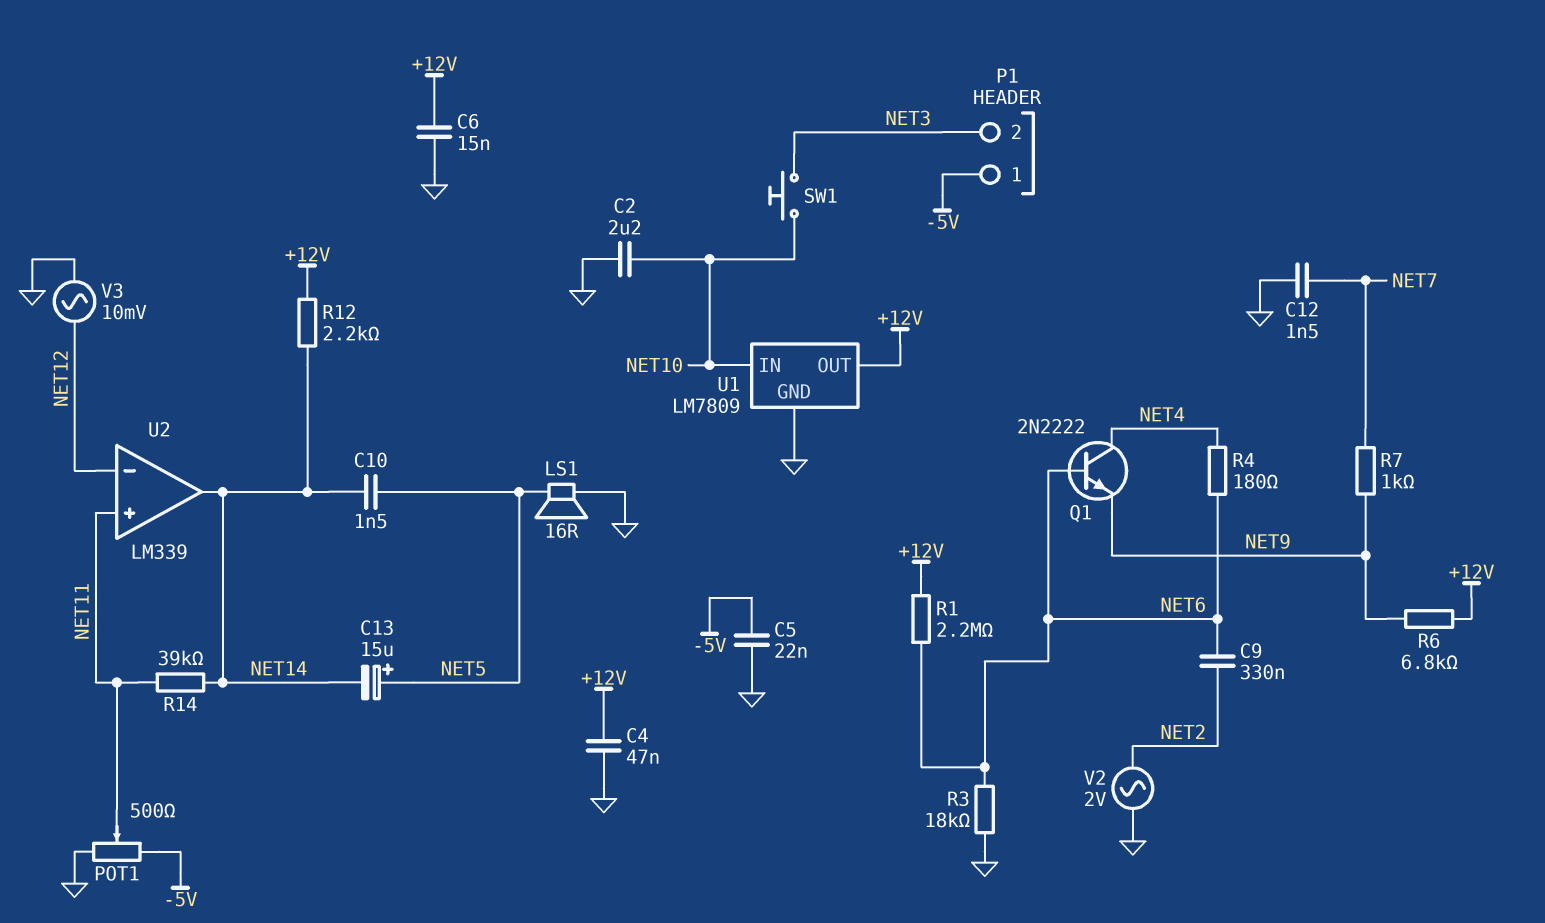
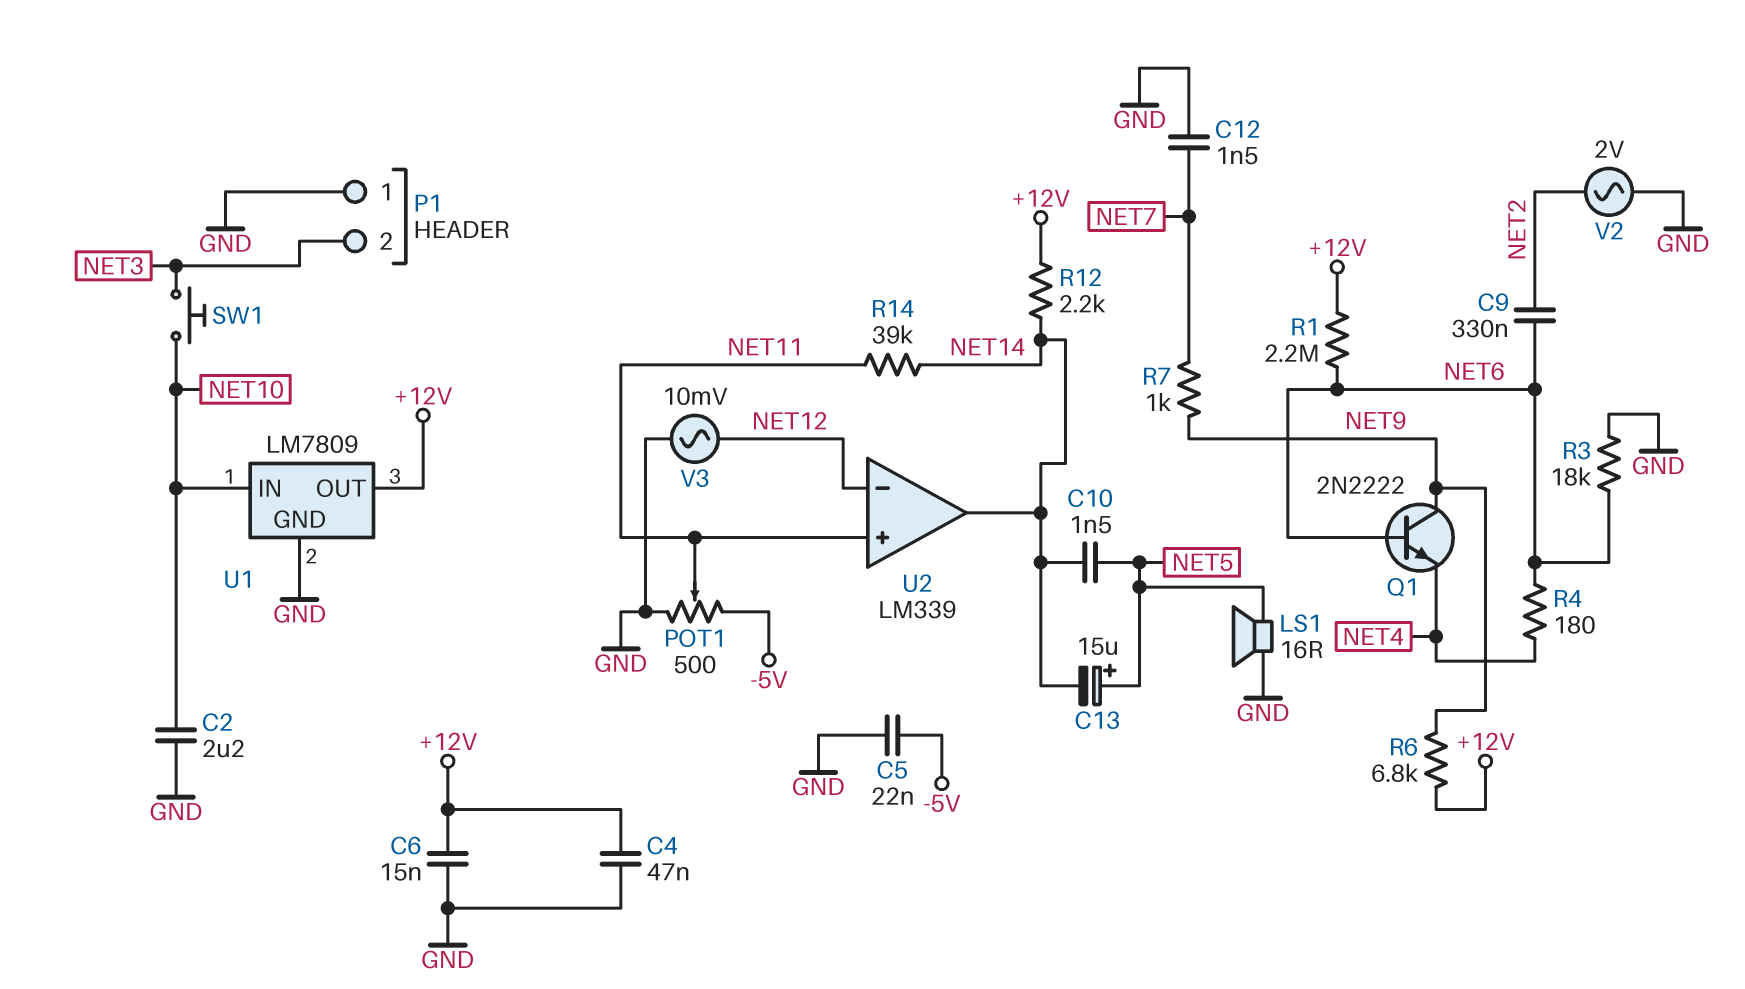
P1 pin 1: -5V -> GND
Q1: NPN 2N2222 (B NET6, C NET4, E NET9) -> NPN 2N2222 (B NET6, C NET9, E NET4)

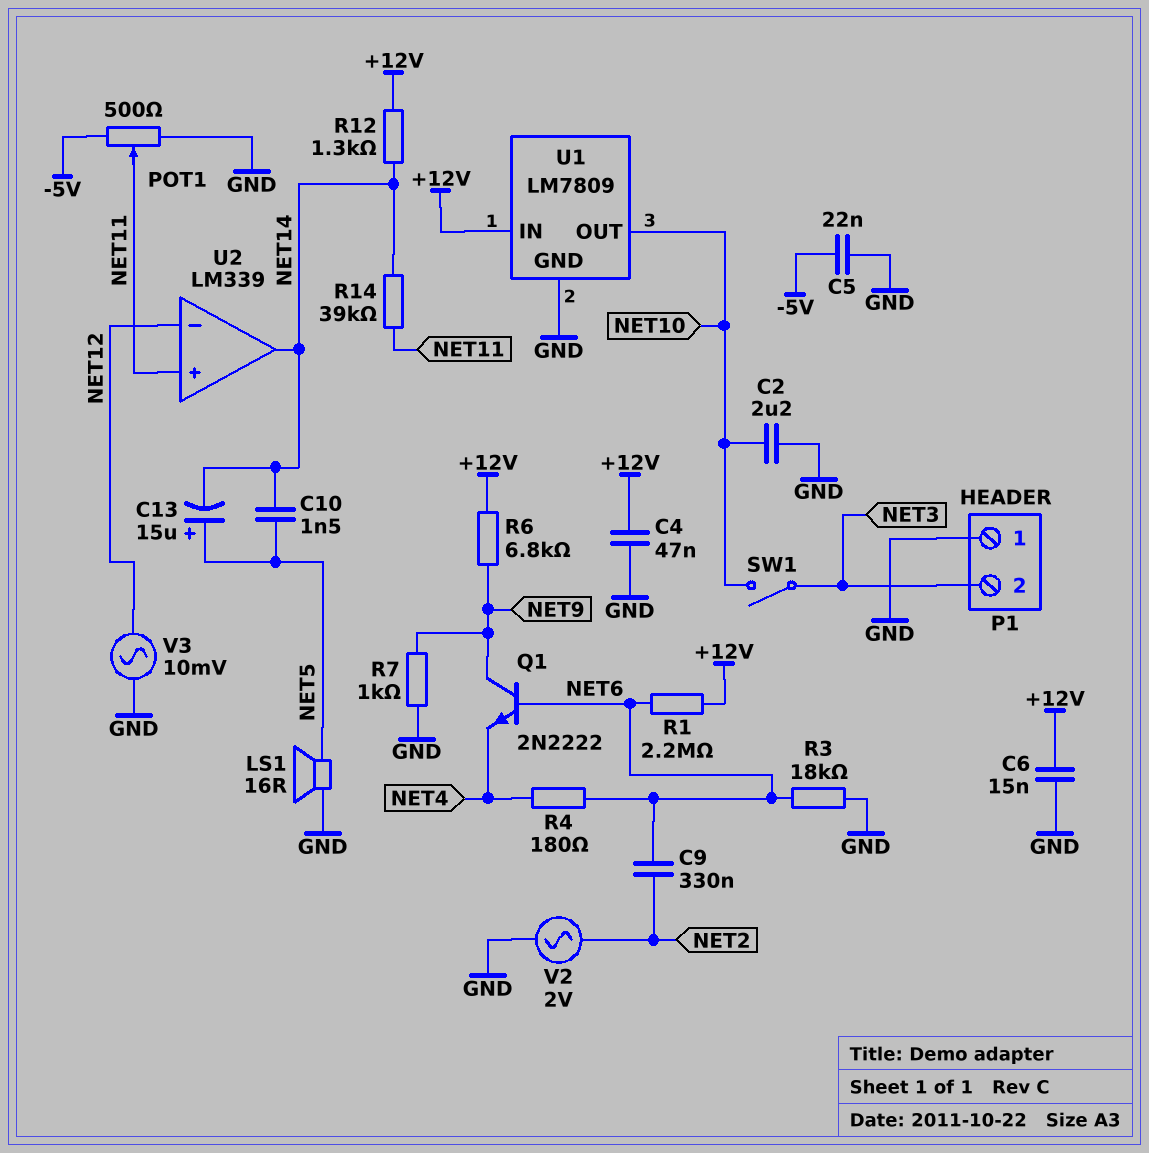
C12: 1.5nF (GND, NET7) -> none
R7: 1k (NET7, NET9) -> 1k (GND, NET9)
R12: 2.2k (+12V, NET14) -> 1.3k (+12V, NET14)
SW1: button (NET3, NET10) -> switch (NET3, NET10)
U1 pin IN: NET10 -> +12V
U1 pin OUT: +12V -> NET10

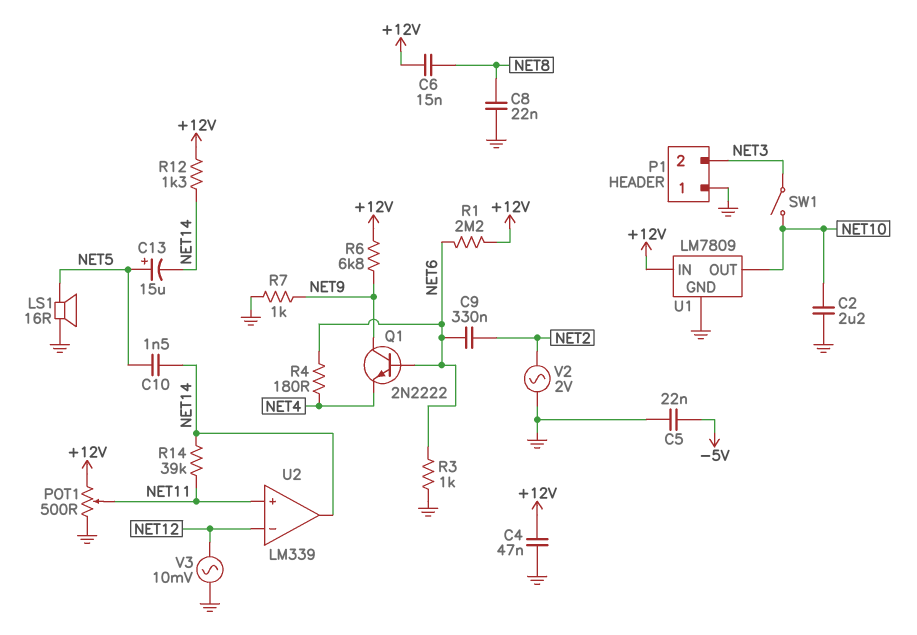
C6: 15nF (+12V, GND) -> 15nF (+12V, NET8)
C8: none -> 22nF (GND, NET8)
POT1: 500 (-5V, GND, wiper NET11) -> 500 (+12V, GND, wiper NET11)
R3: 18k (GND, NET6) -> 1k (GND, NET6)

